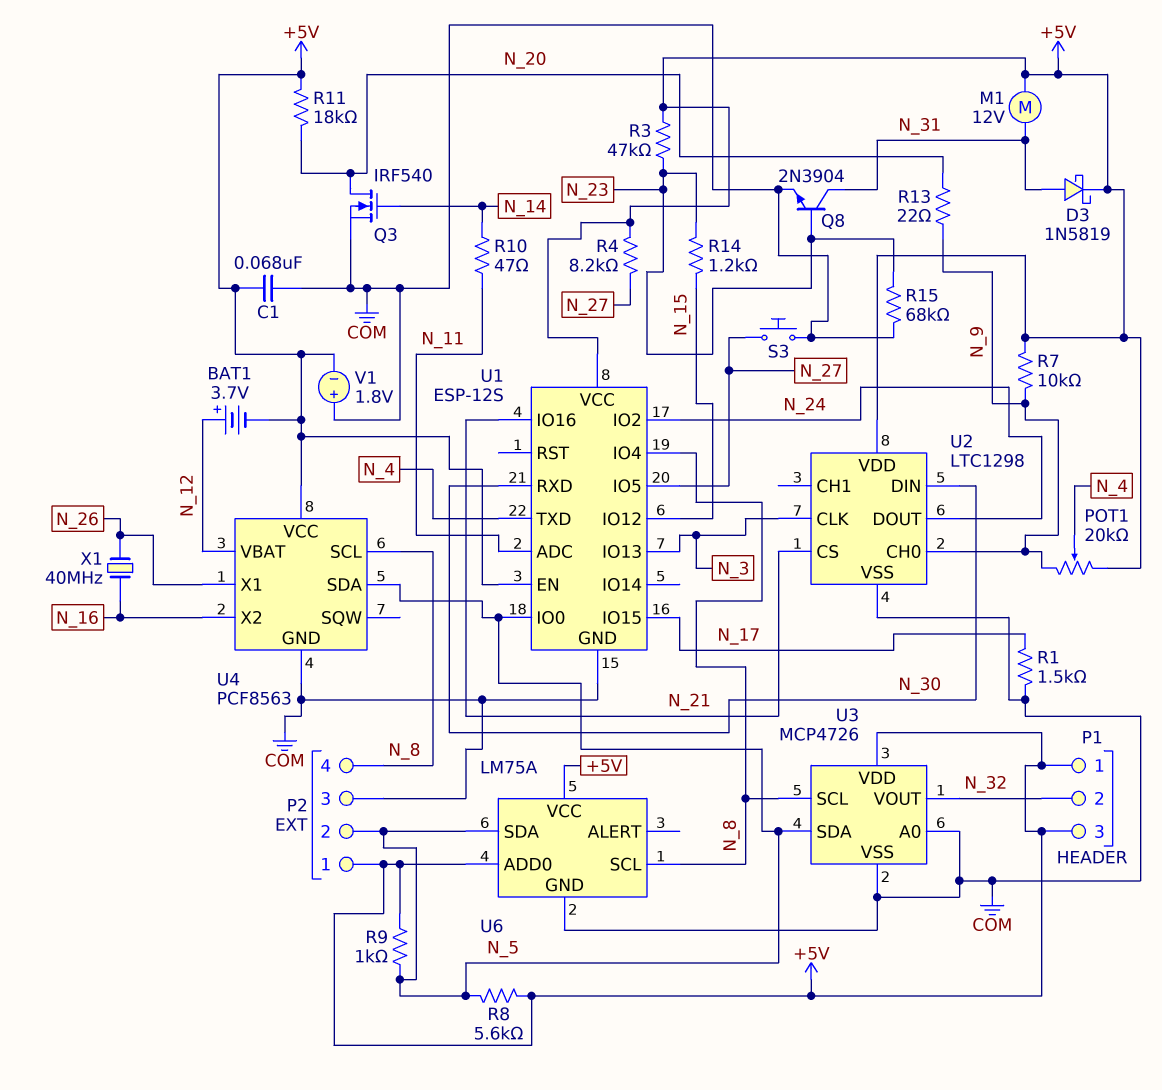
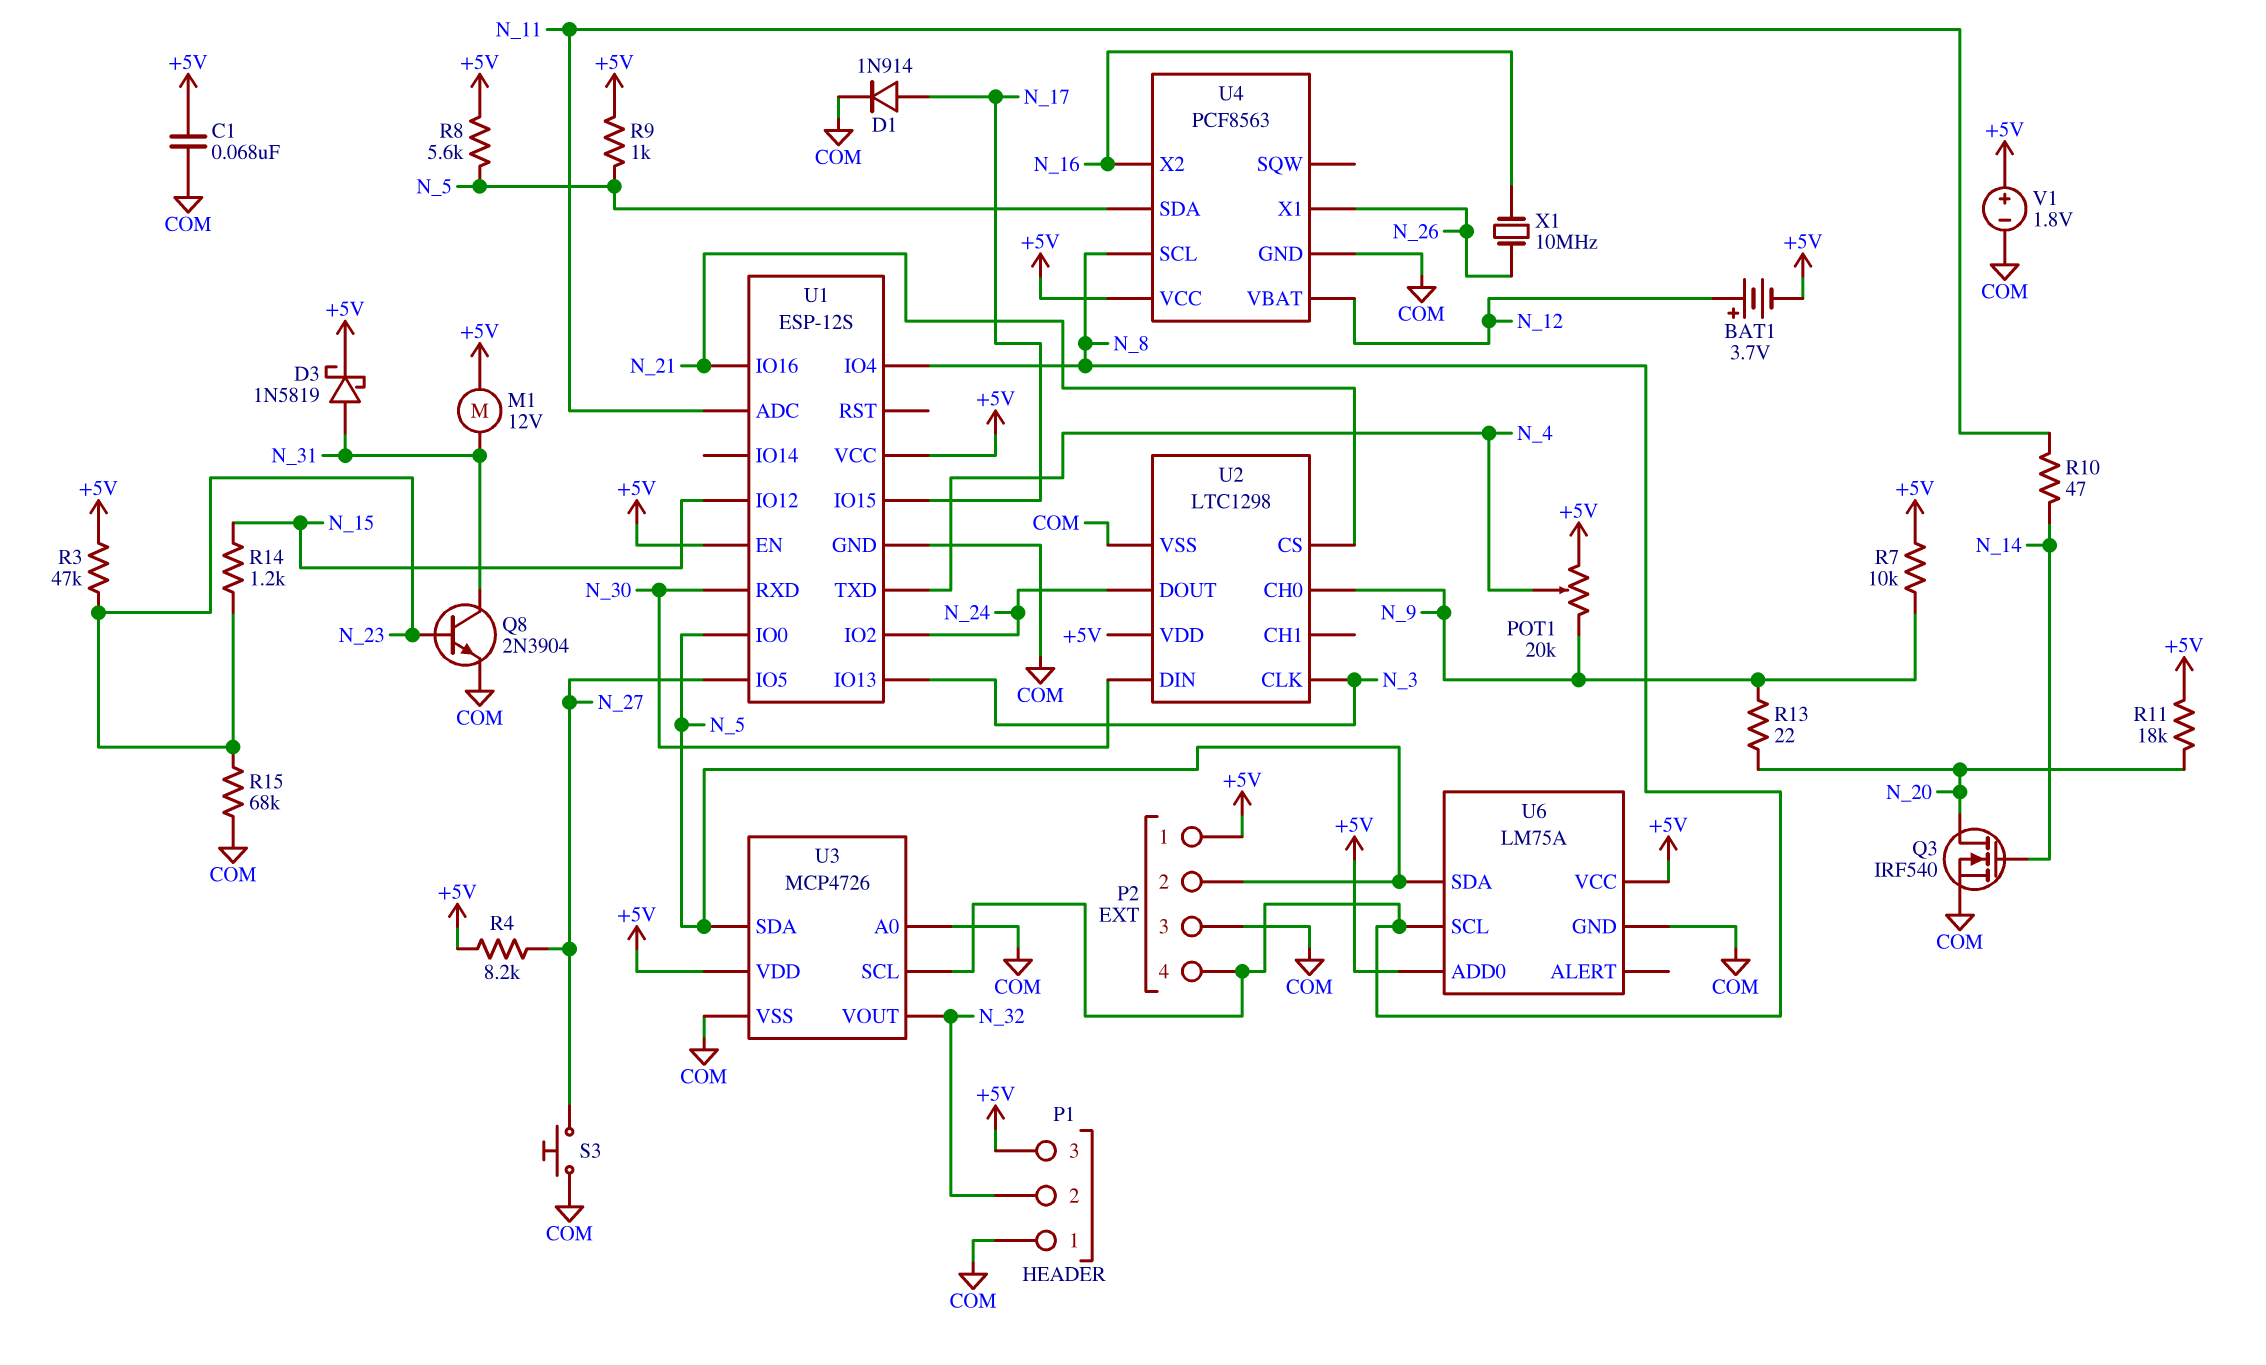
D1: none -> diode 1N914 (A N_17, K COM)
P1 pin 1: +5V -> COM
R1: 1.5k (COM, N_17) -> none
V1: 1.8V (plus COM, minus +5V) -> 1.8V (plus +5V, minus COM)
X1: 40MHz (N_16, N_26) -> 10MHz (N_16, N_26)

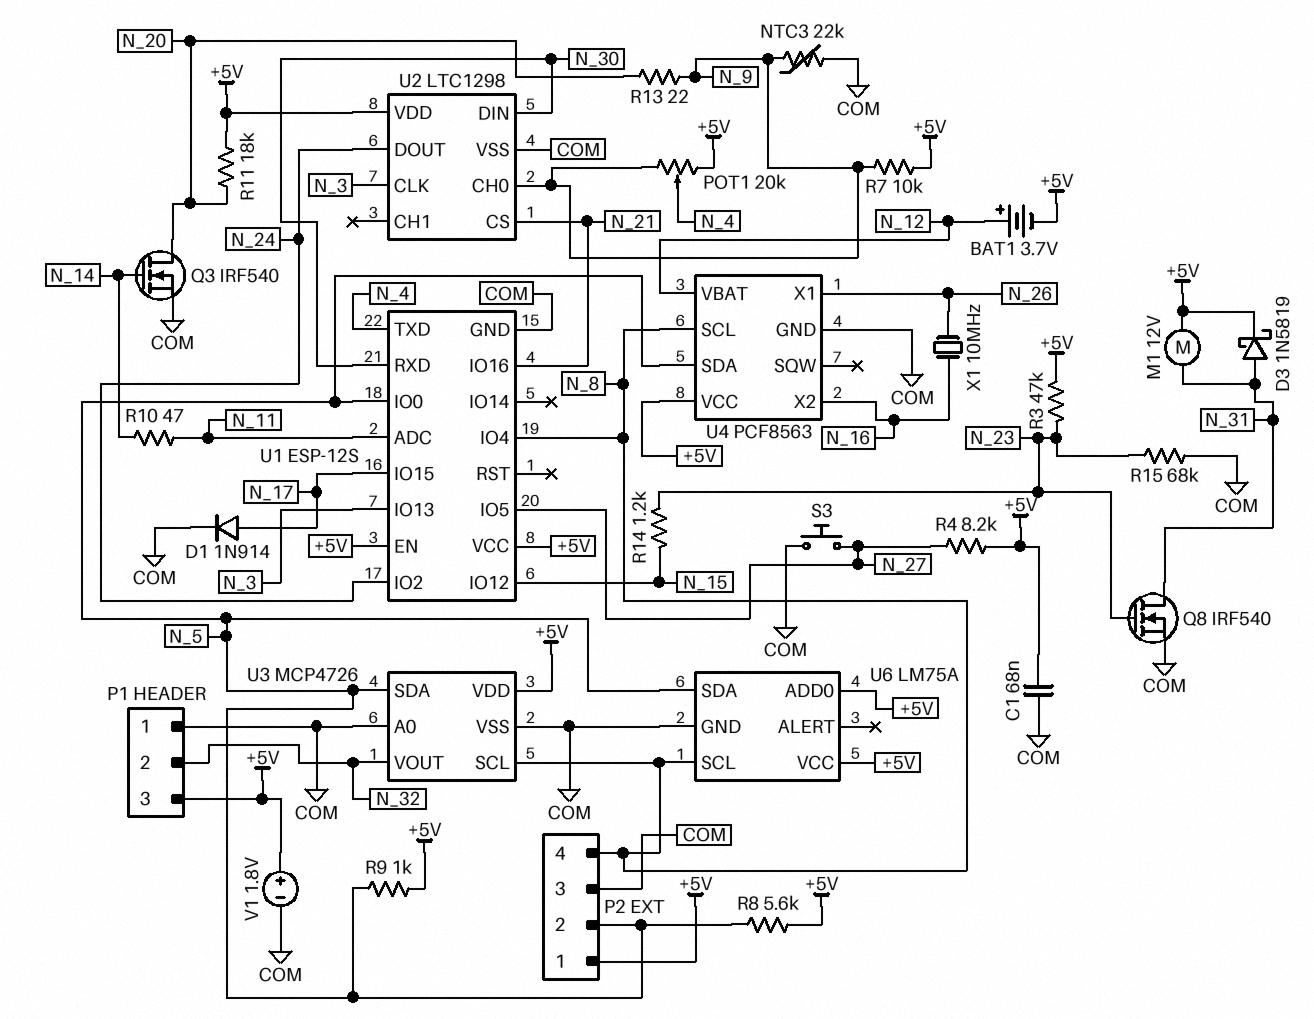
NTC3: none -> 22k (COM, N_9)
Q8: NPN 2N3904 (B N_23, C N_31, E COM) -> NMOS IRF540 (G N_23, D N_31, S COM)

